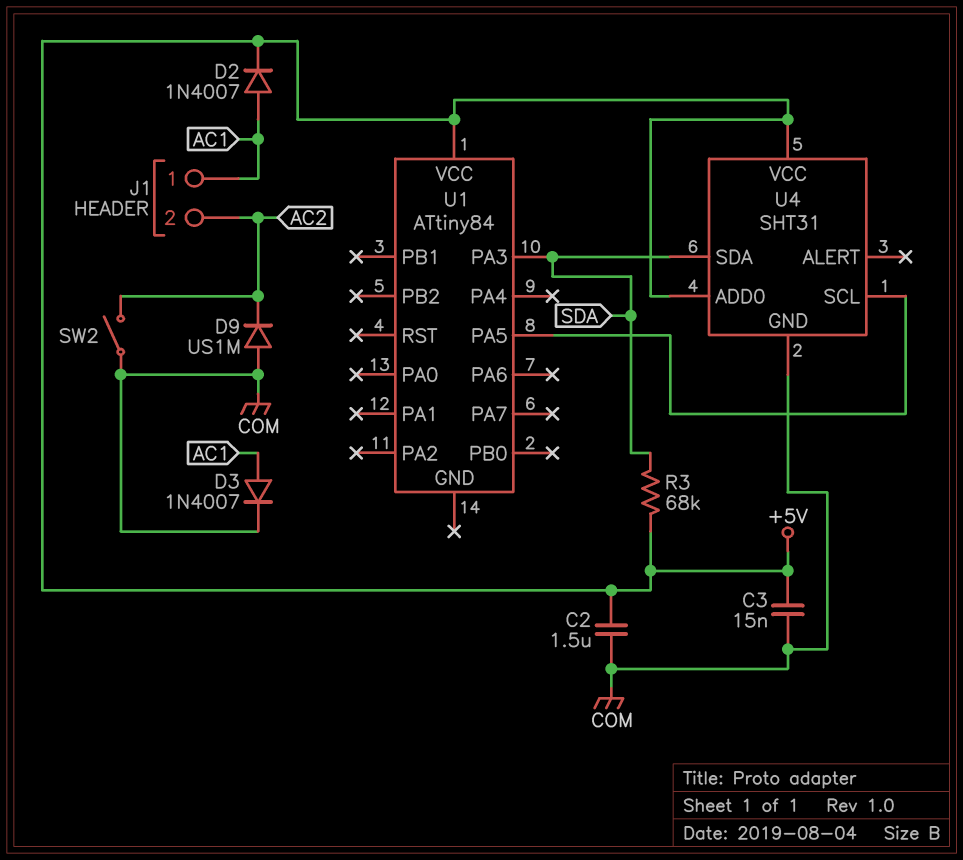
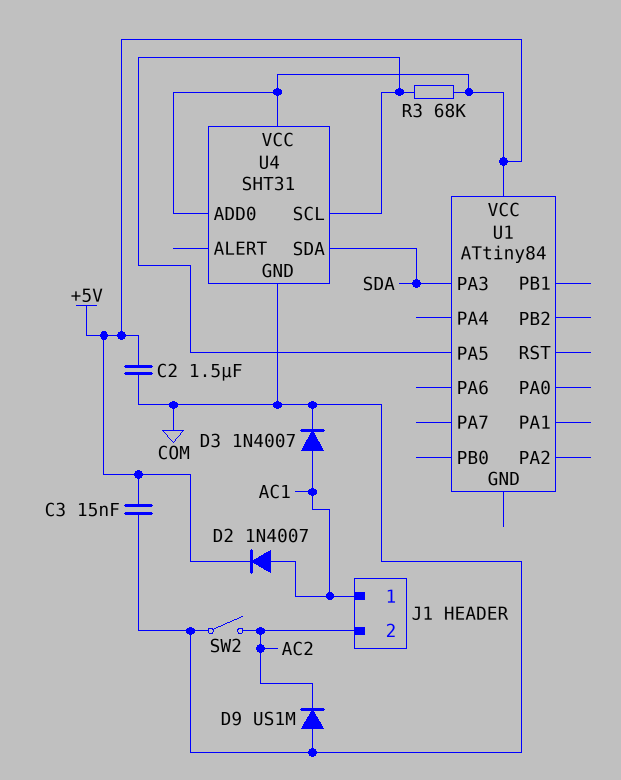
R3: 68k (+5V, SDA) -> 68k (+5V, U1/PA5)

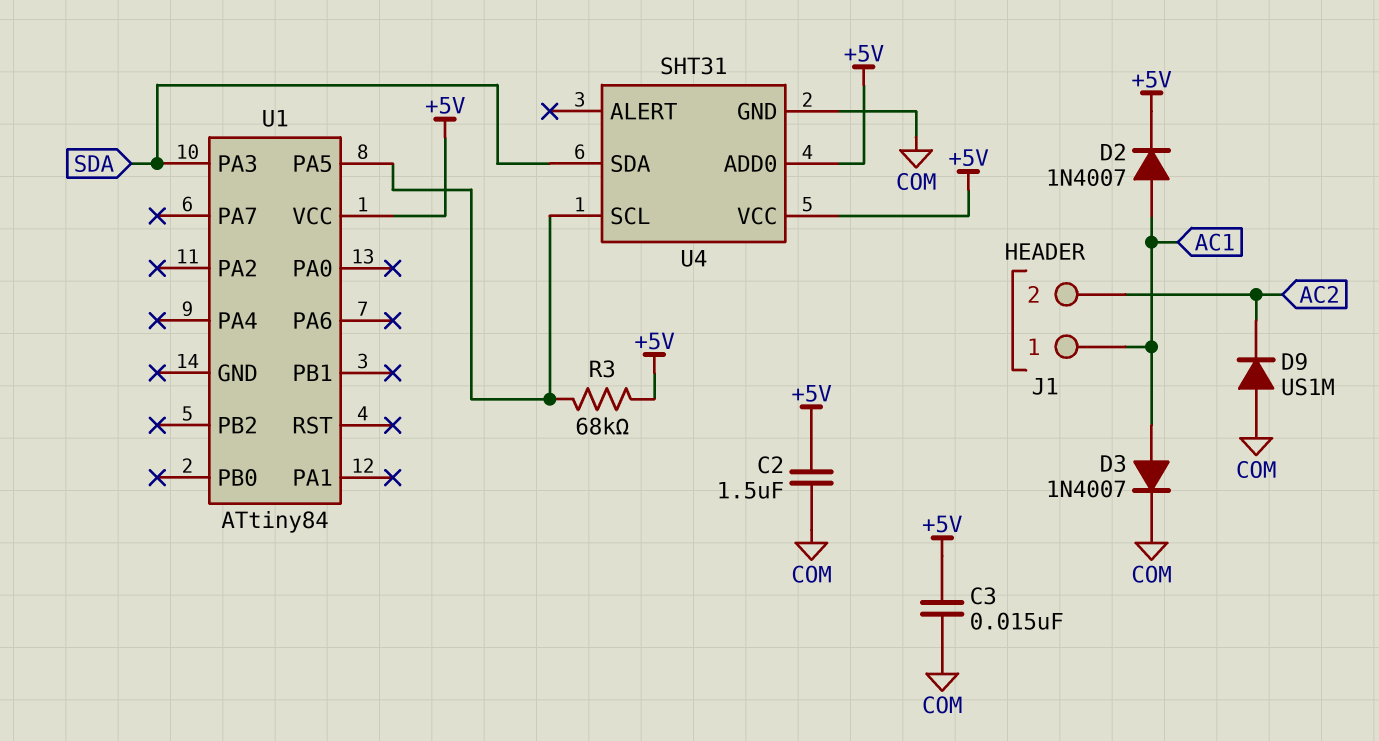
SW2: switch (AC2, COM) -> none

